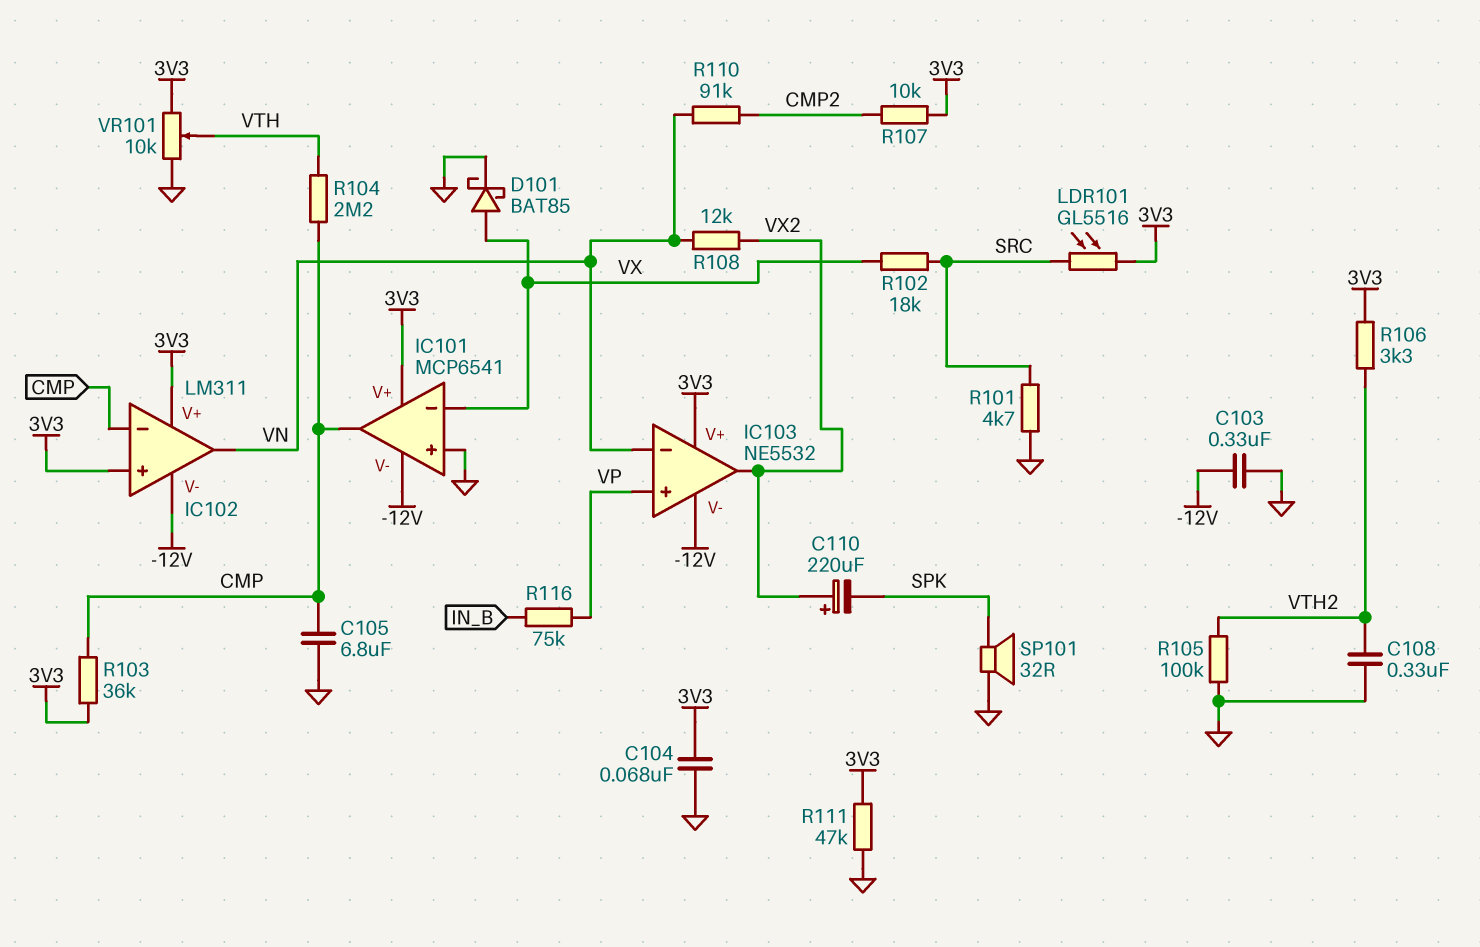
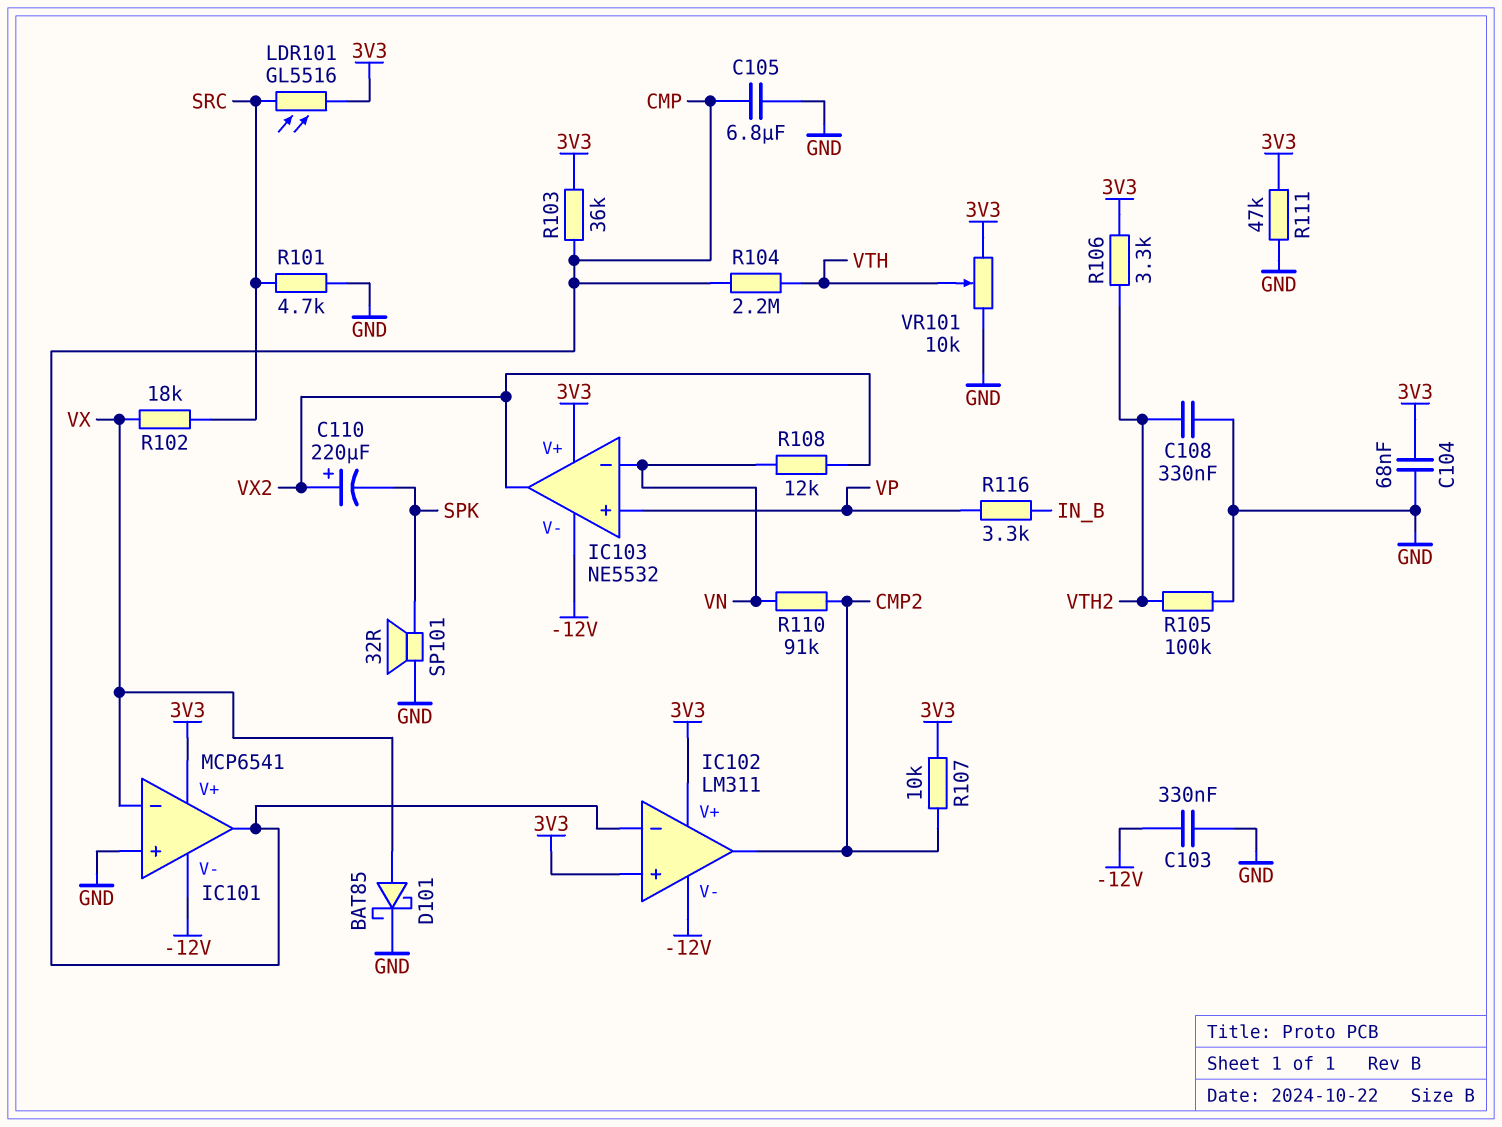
IC102 pin out: VN -> CMP2
R116: 75k (IN_B, VP) -> 3.3k (IN_B, VP)

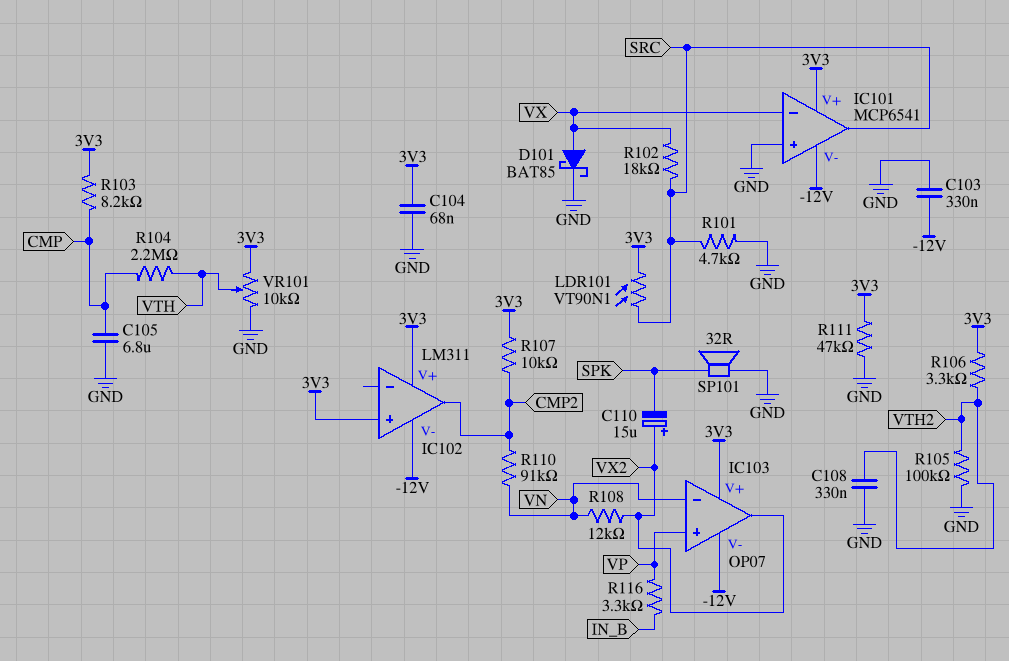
C110: 220uF (plus VX2, minus SPK) -> 15uF (plus VX2, minus SPK)
IC101 pin out: CMP -> SRC
IC102 pin in-: CMP -> none
IC103: NE5532 -> OP07
LDR101: GL5516 (3V3, SRC) -> VT90N1 (3V3, SRC)
R103: 36k (3V3, CMP) -> 8.2k (3V3, CMP)

